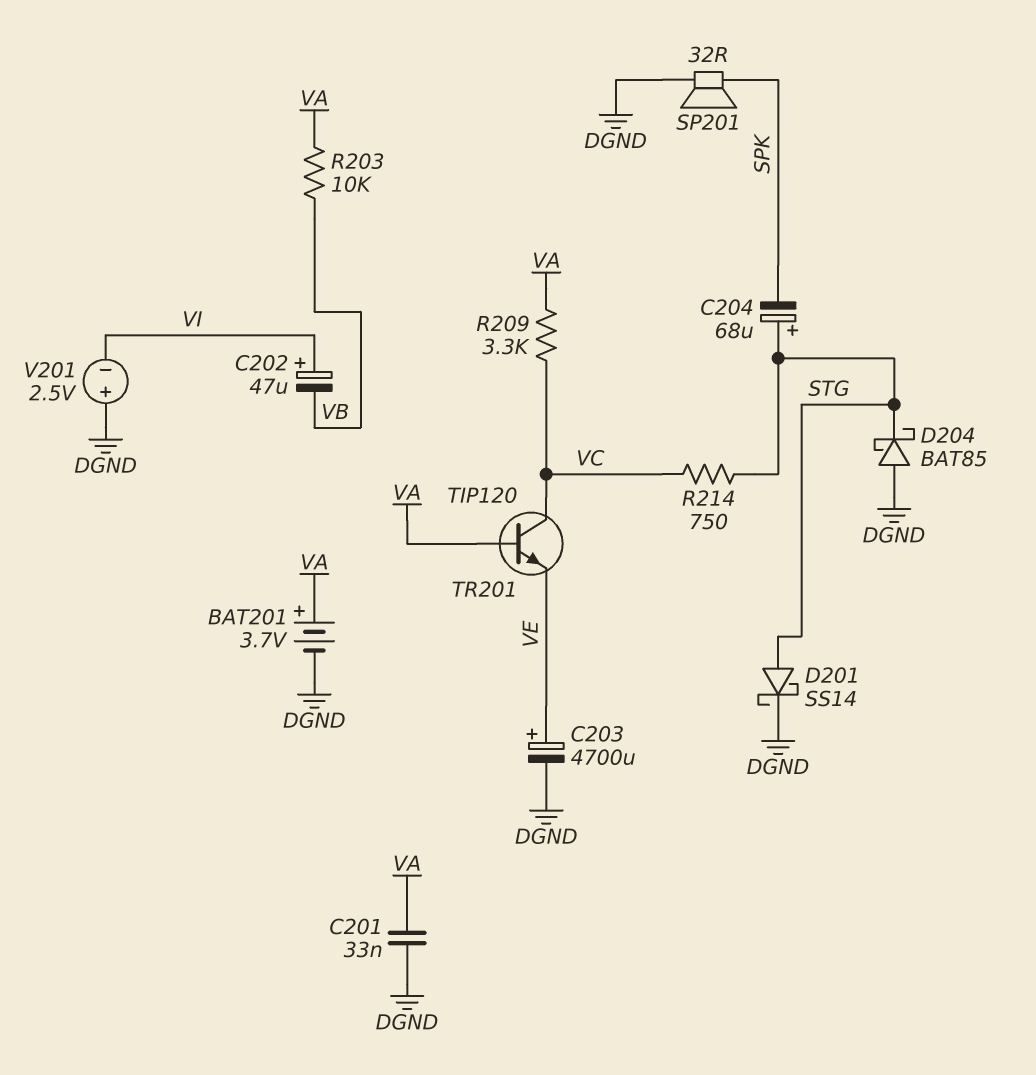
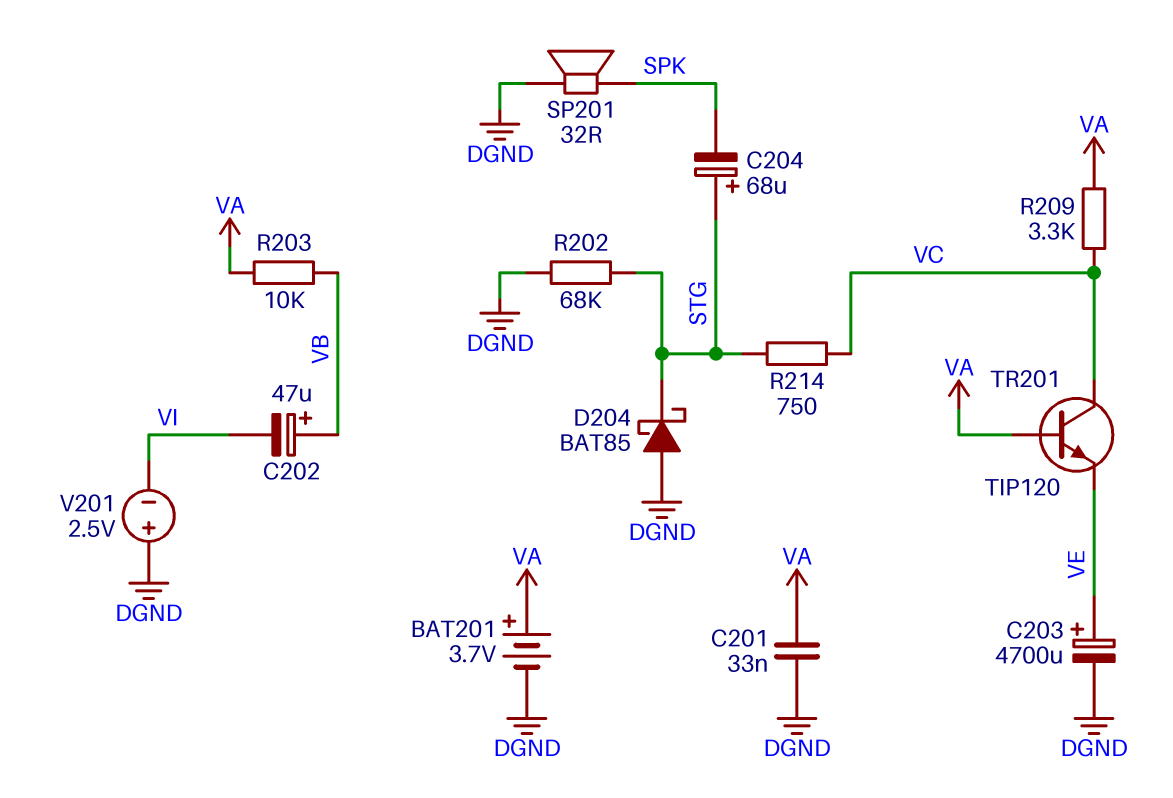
C202: 47uF (plus VI, minus VB) -> 47uF (plus VB, minus VI)
D201: schottky SS14 (A STG, K DGND) -> none
R202: none -> 68k (DGND, STG)

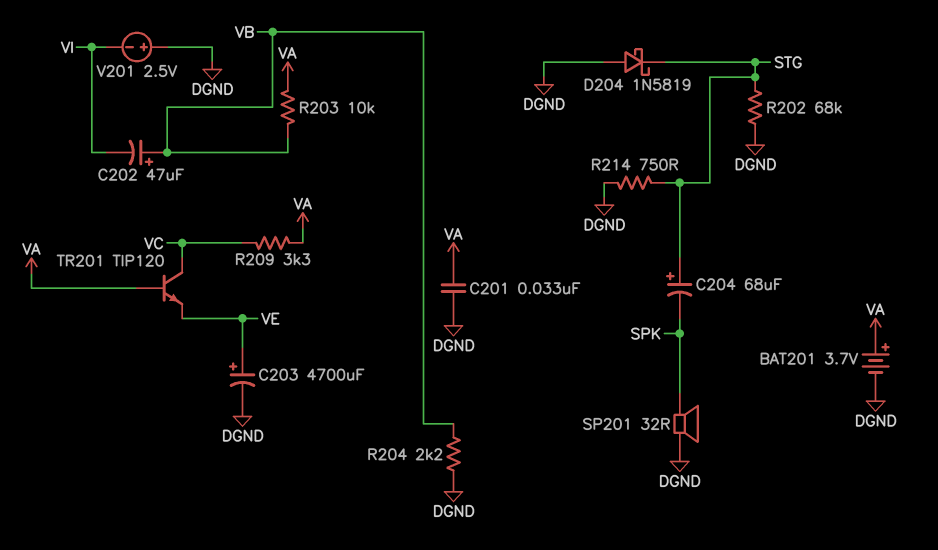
D204: schottky BAT85 (A DGND, K STG) -> schottky 1N5819 (A DGND, K STG)
R204: none -> 2.2k (DGND, VB)
R214: 750 (STG, VC) -> 750 (DGND, STG)

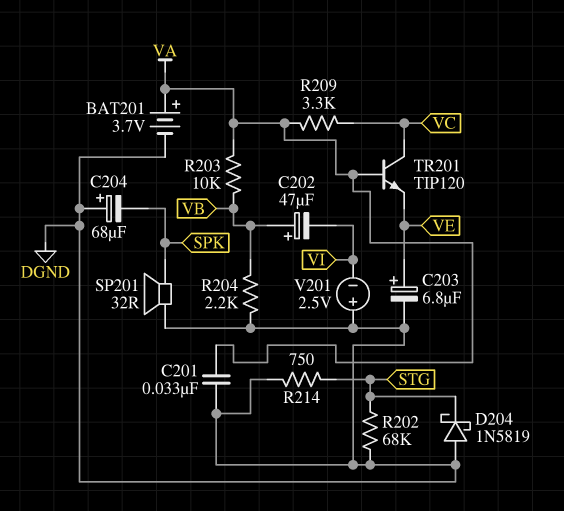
C203: 4700uF (plus VE, minus DGND) -> 6.8uF (plus VE, minus DGND)
C204: 68uF (plus STG, minus SPK) -> 68uF (plus DGND, minus SPK)

